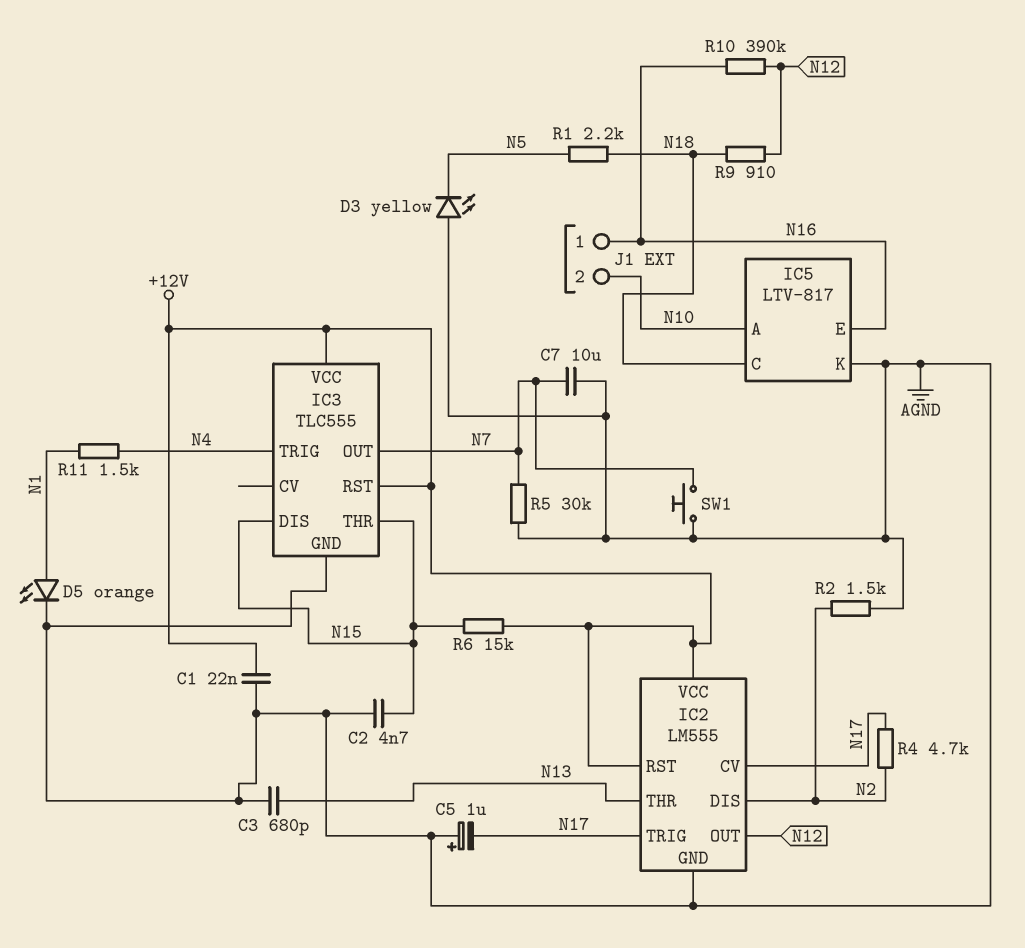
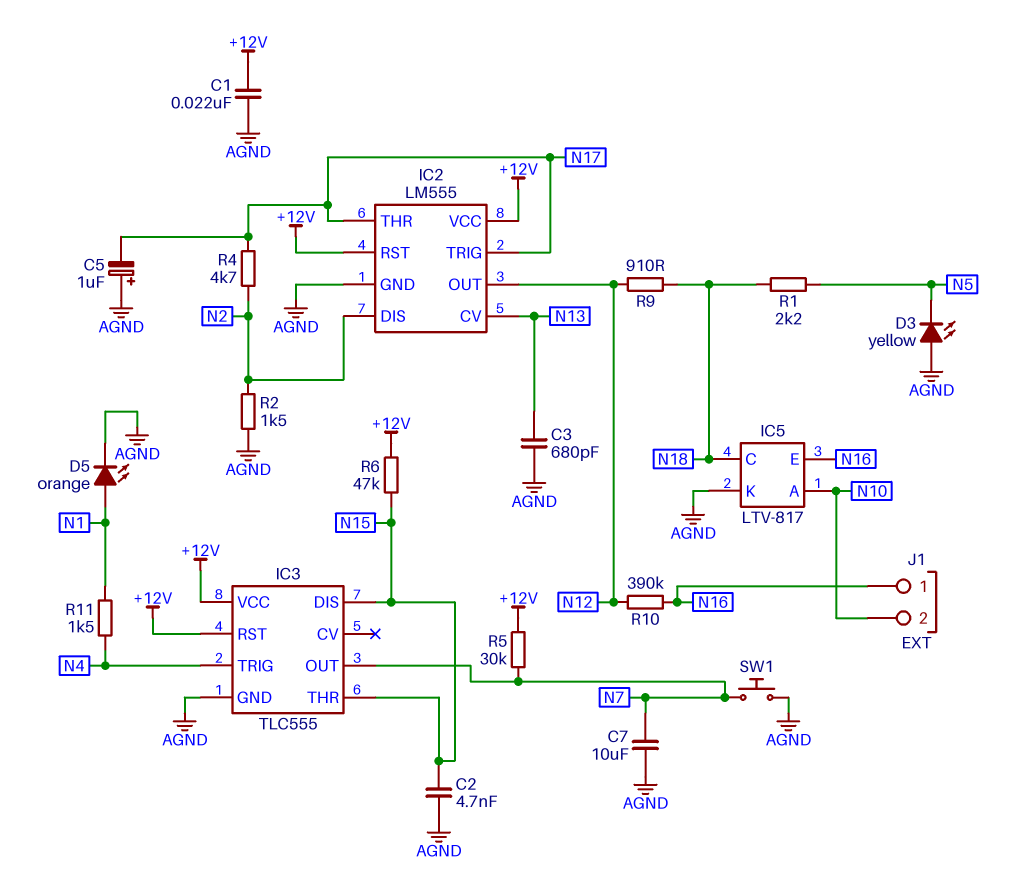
IC2 pin CV: N17 -> N13
IC2 pin THR: N13 -> N17
R5: 30k (AGND, N7) -> 30k (+12V, N7)
R6: 15k (+12V, N15) -> 47k (+12V, N15)

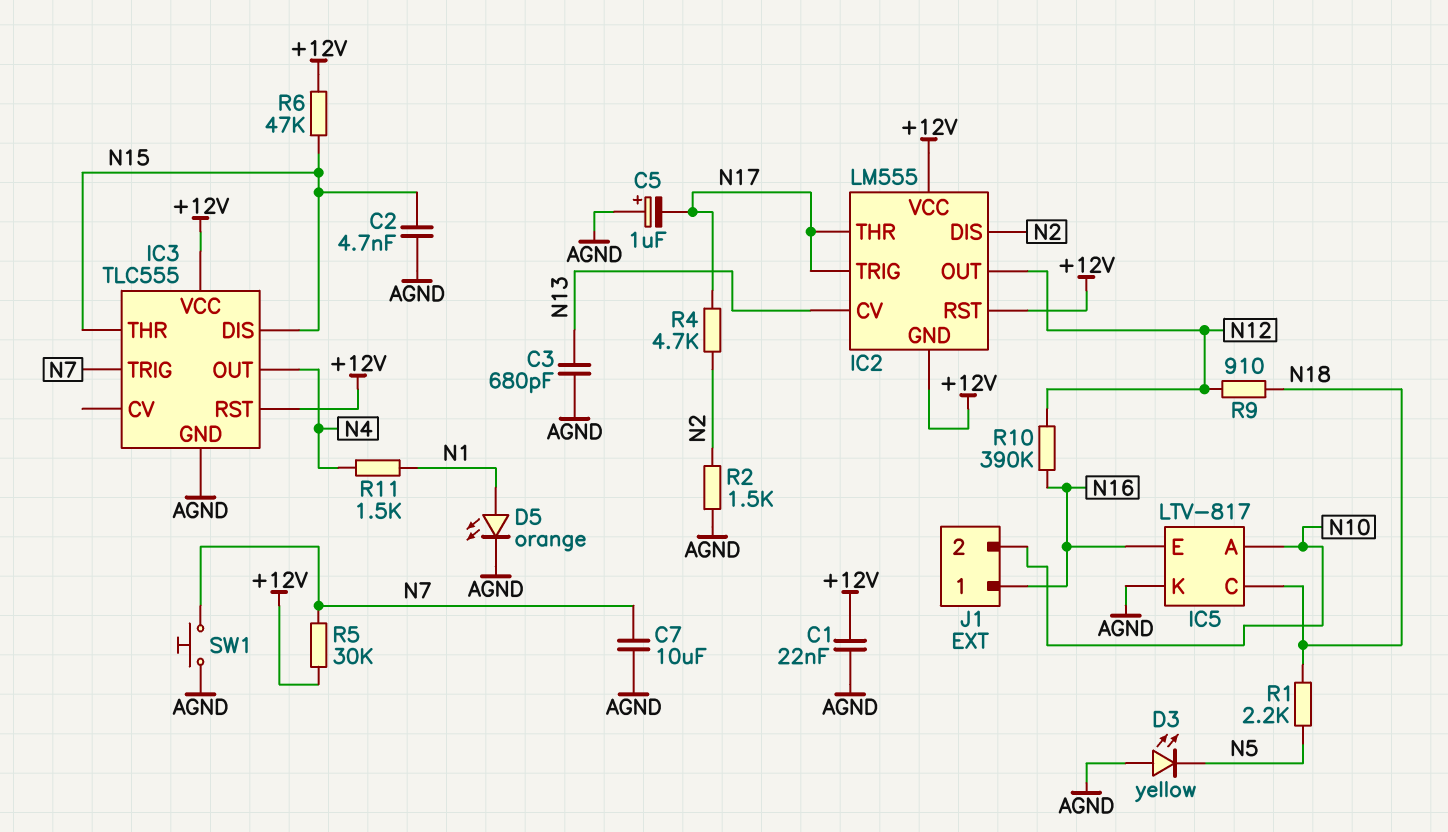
IC2 pin GND: AGND -> +12V
IC3 pin OUT: N7 -> N4
IC3 pin TRIG: N4 -> N7

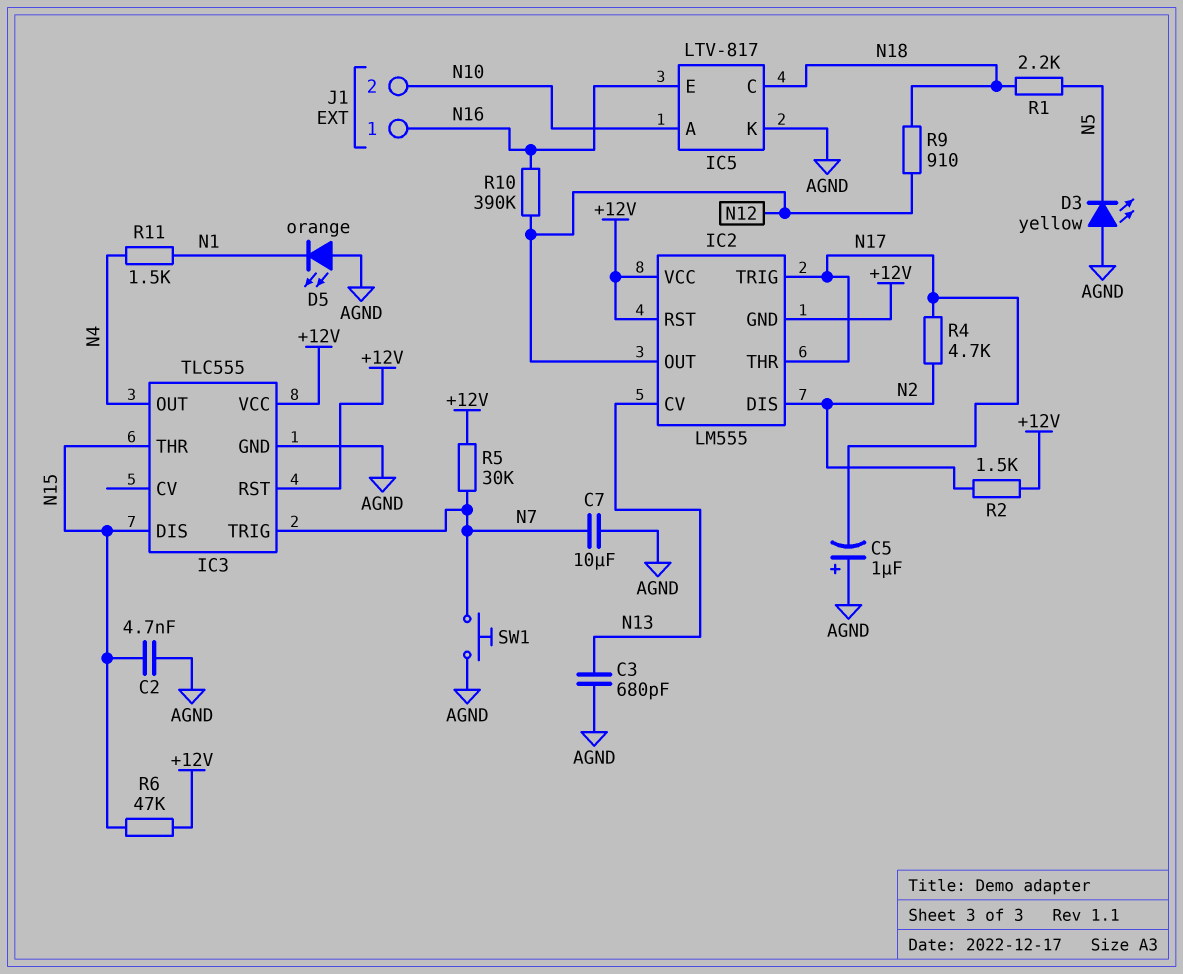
C1: 22nF (+12V, AGND) -> none
D5: LED orange (A N1, K AGND) -> LED orange (A AGND, K N1)
R2: 1.5k (AGND, N2) -> 1.5k (+12V, N2)

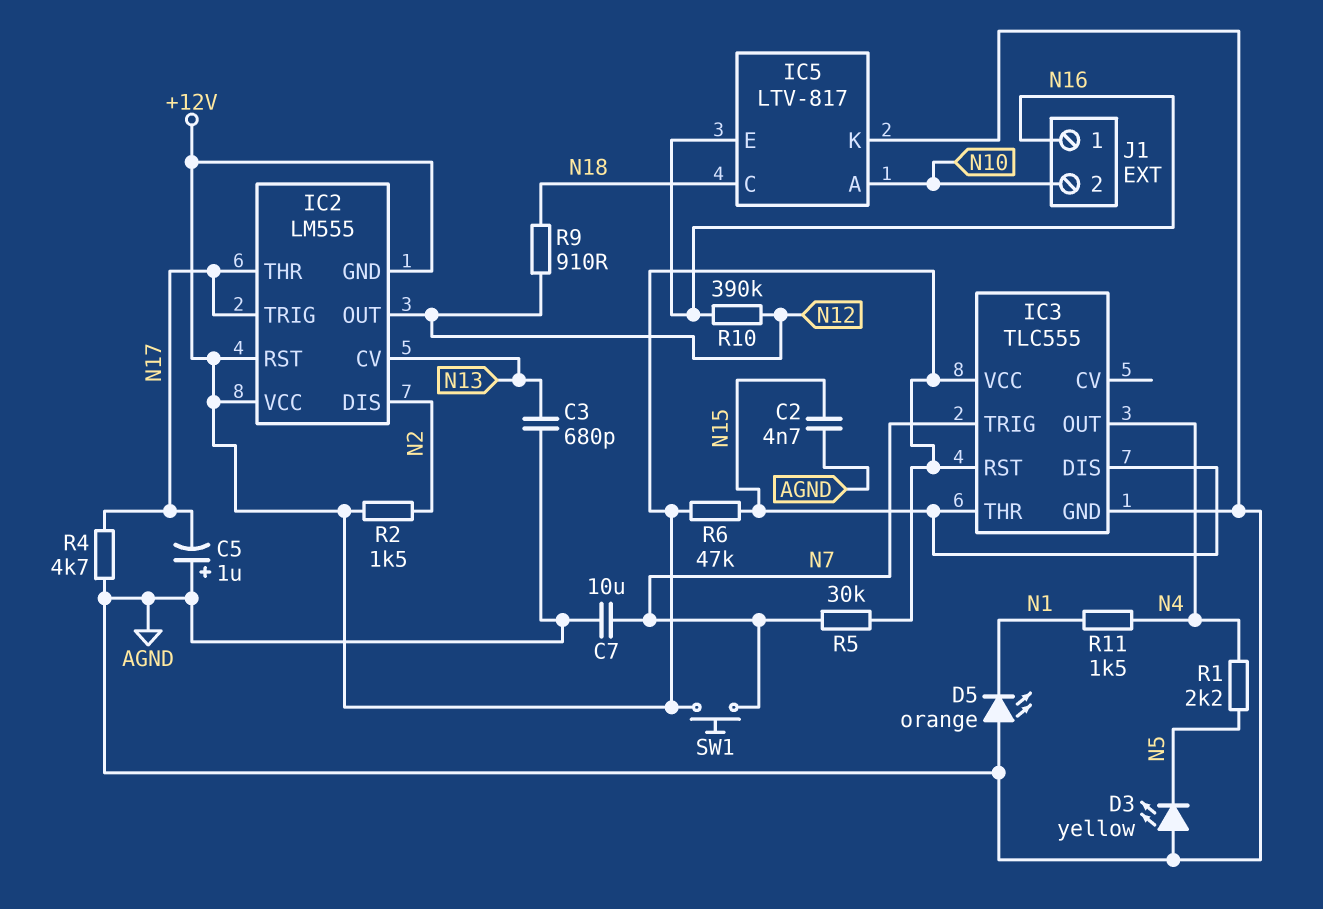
R1: 2.2k (N5, N18) -> 2.2k (N4, N5)
R4: 4.7k (N2, N17) -> 4.7k (AGND, N17)
SW1: button (AGND, N7) -> button (+12V, N7)

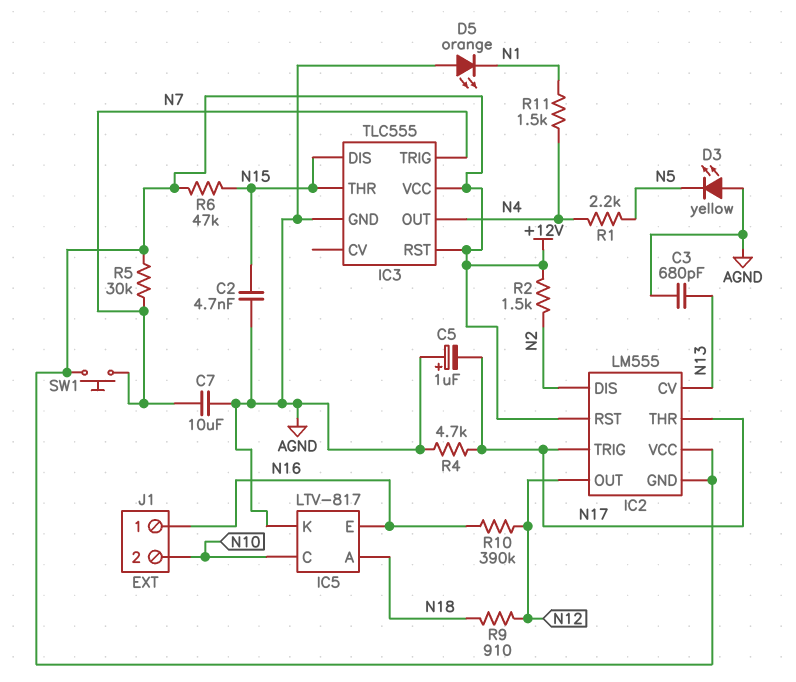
IC5 pin A: N10 -> N18
IC5 pin C: N18 -> N10

